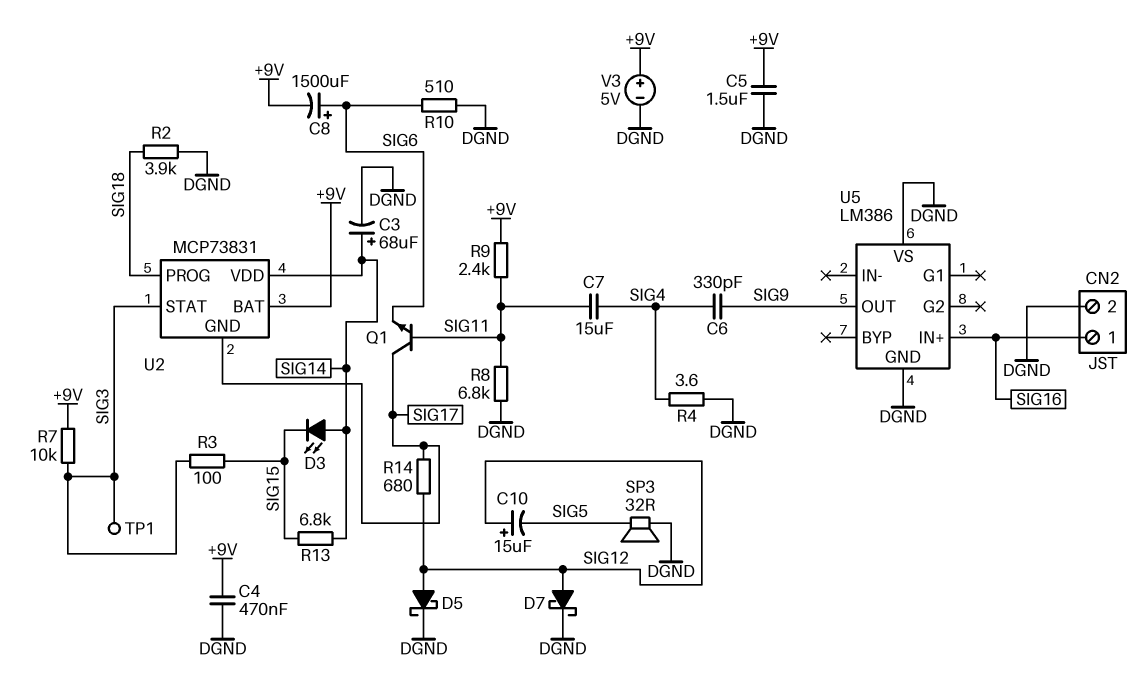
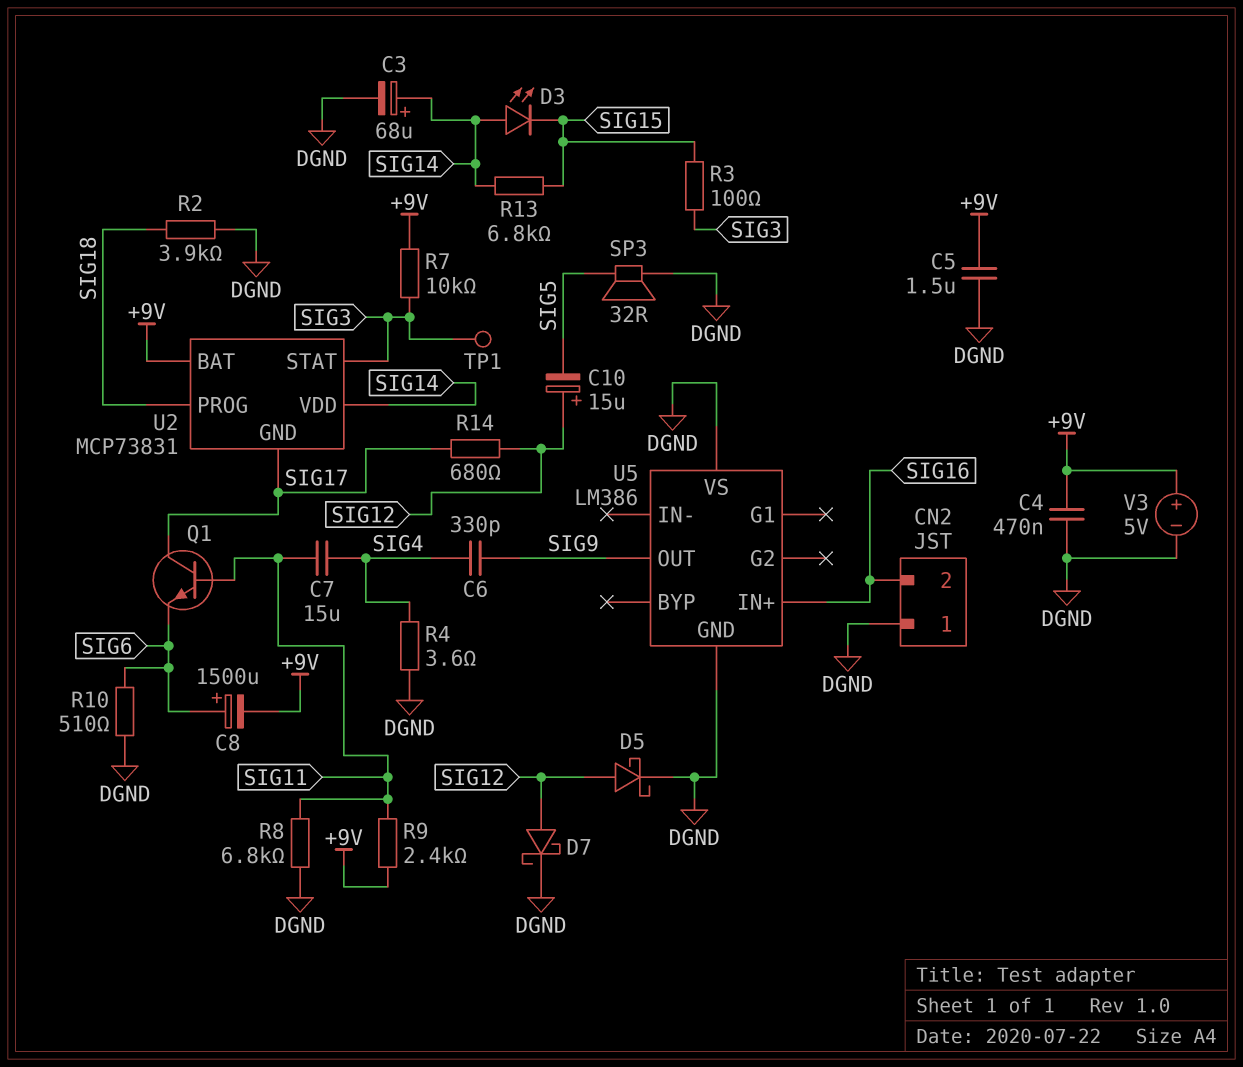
CN2 pin 1: SIG16 -> DGND
CN2 pin 2: DGND -> SIG16

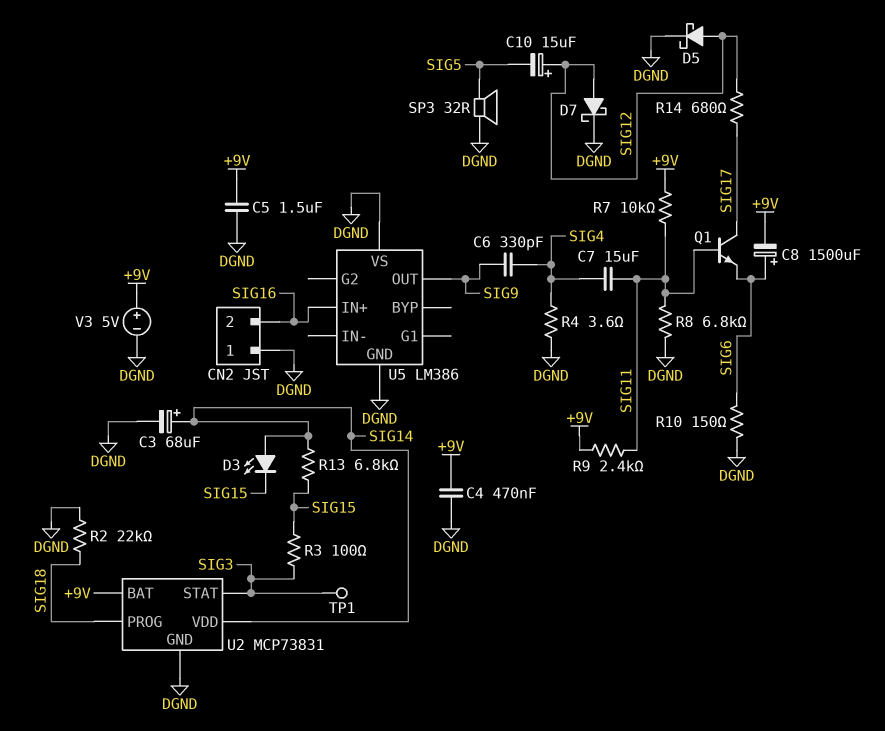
R2: 3.9k (DGND, SIG18) -> 22k (DGND, SIG18)
R7: 10k (+9V, SIG3) -> 10k (+9V, SIG11)
R10: 510 (DGND, SIG6) -> 150 (DGND, SIG6)
U2 pin GND: SIG17 -> DGND

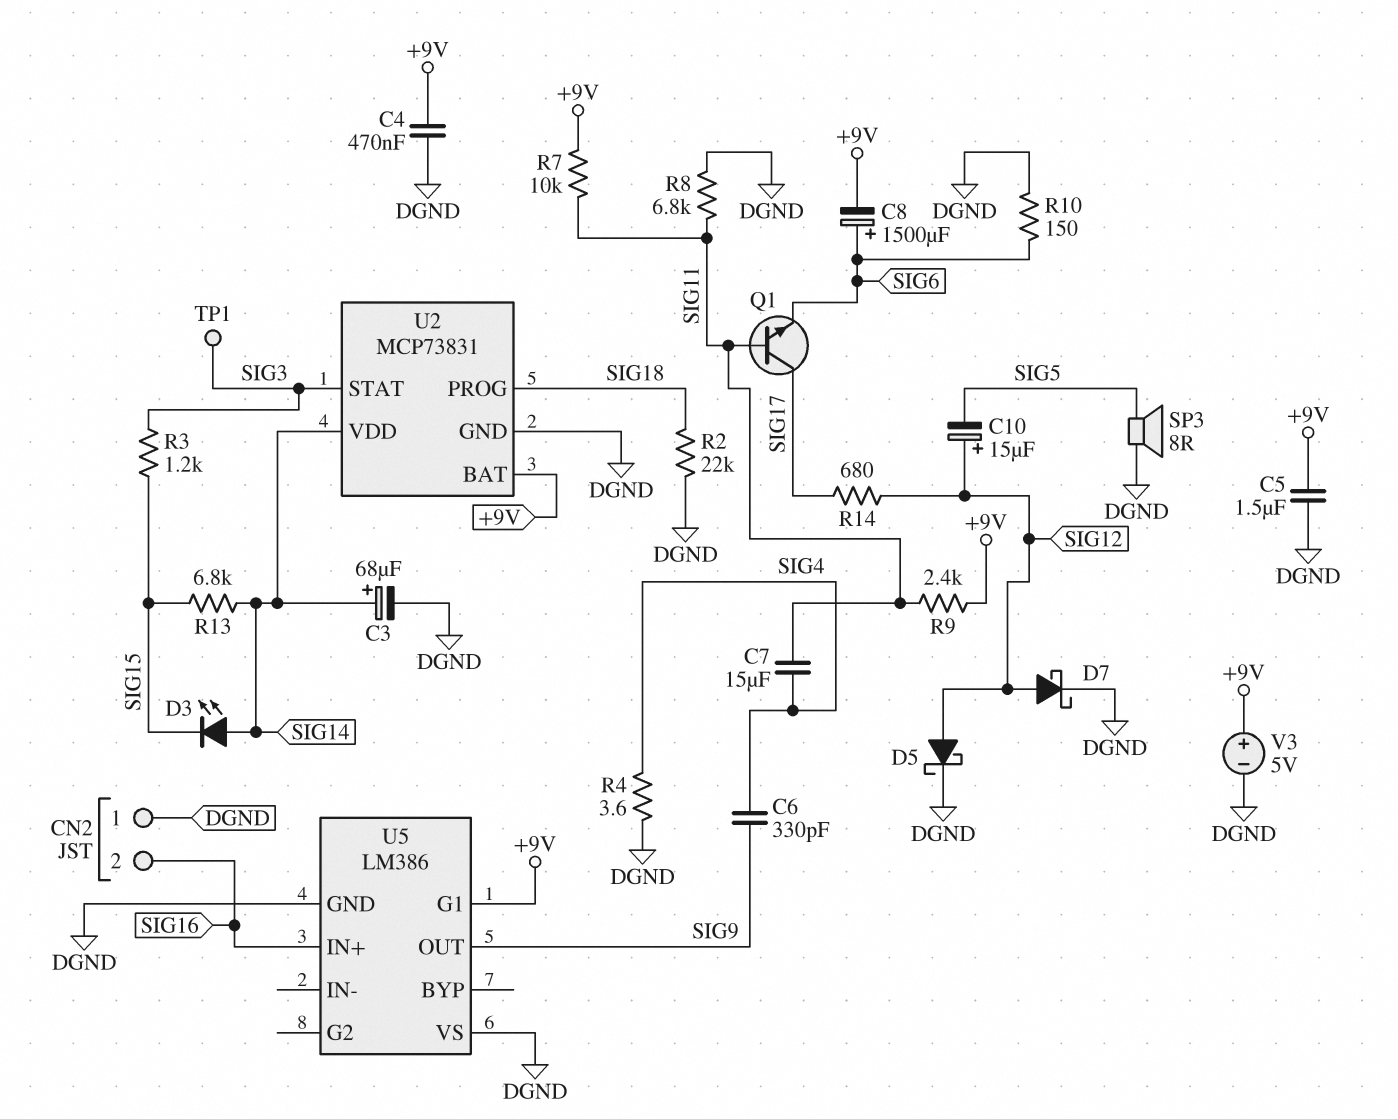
R3: 100 (SIG3, SIG15) -> 1.2k (SIG3, SIG15)
SP3: speaker 32R (DGND, SIG5) -> speaker 8R (DGND, SIG5)
U5 pin G1: none -> +9V

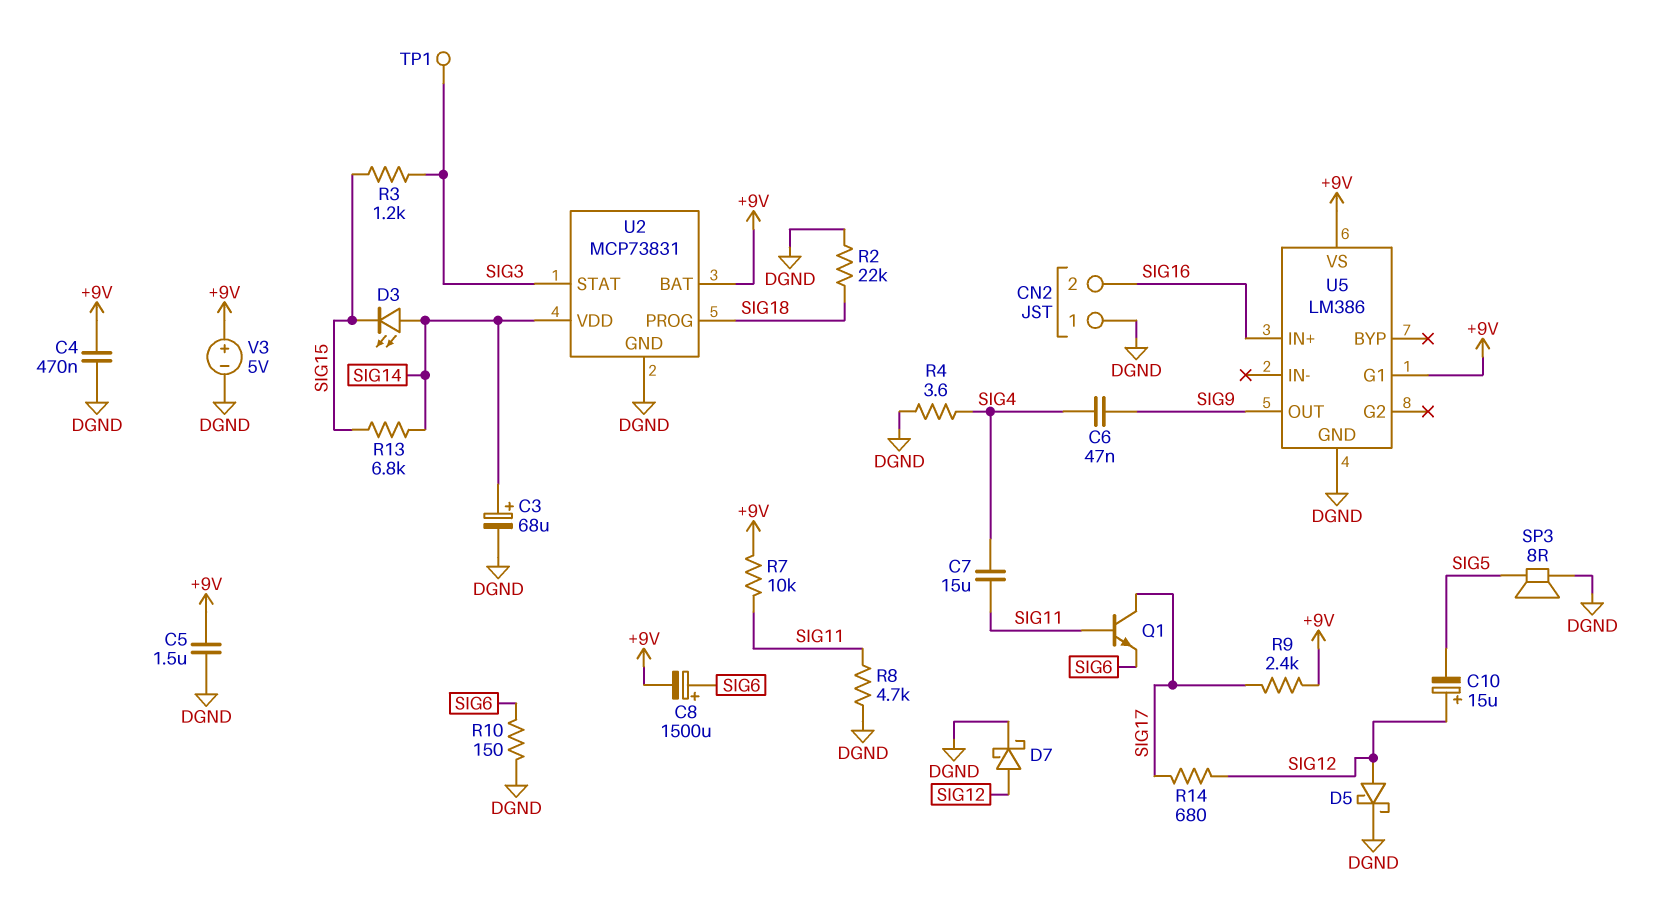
C6: 330pF (SIG4, SIG9) -> 47nF (SIG4, SIG9)
R8: 6.8k (DGND, SIG11) -> 4.7k (DGND, SIG11)
R9: 2.4k (+9V, SIG11) -> 2.4k (+9V, SIG17)
U5 pin VS: DGND -> +9V

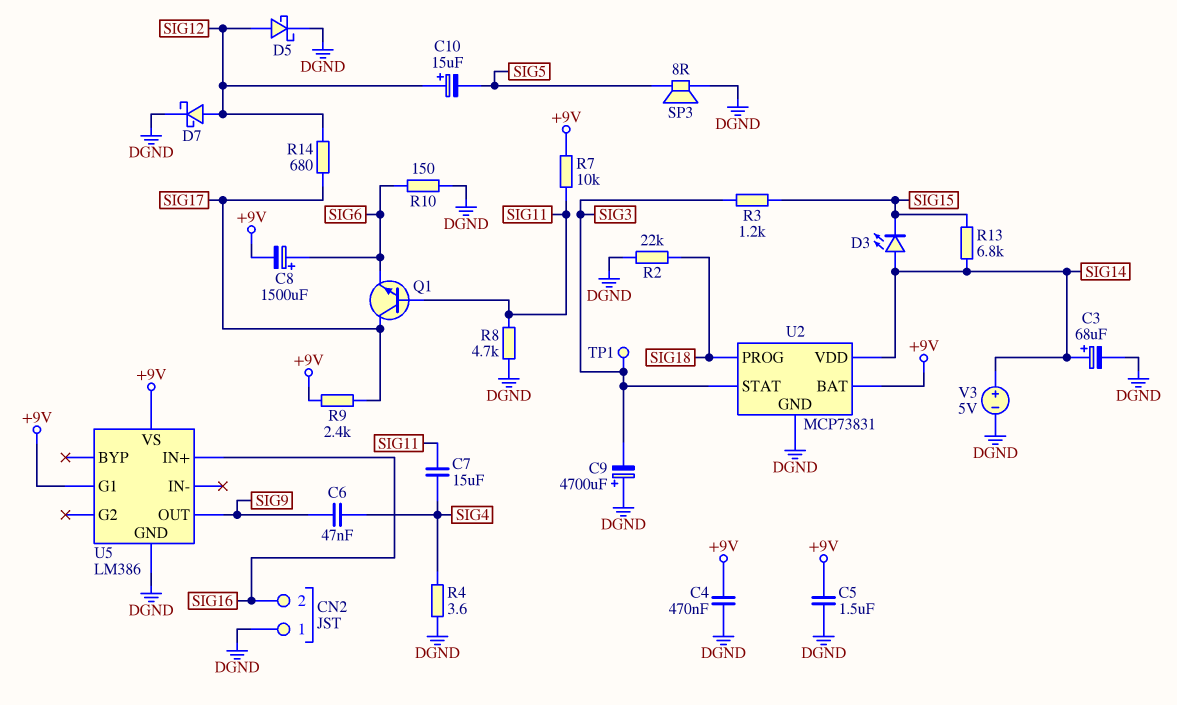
C9: none -> 4700uF (plus DGND, minus SIG3)
V3: 5V (plus +9V, minus DGND) -> 5V (plus SIG14, minus DGND)

